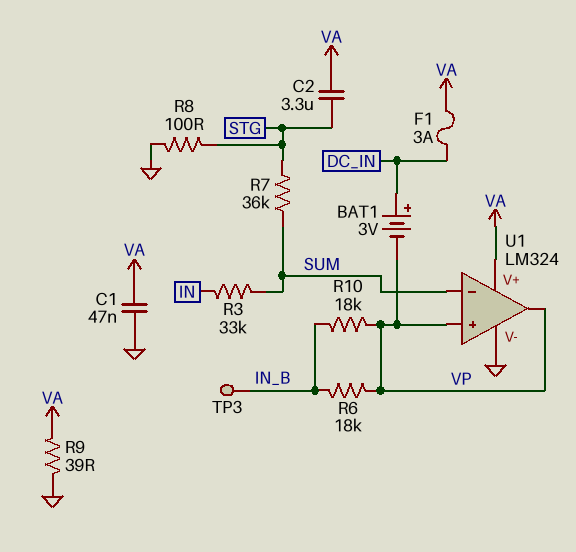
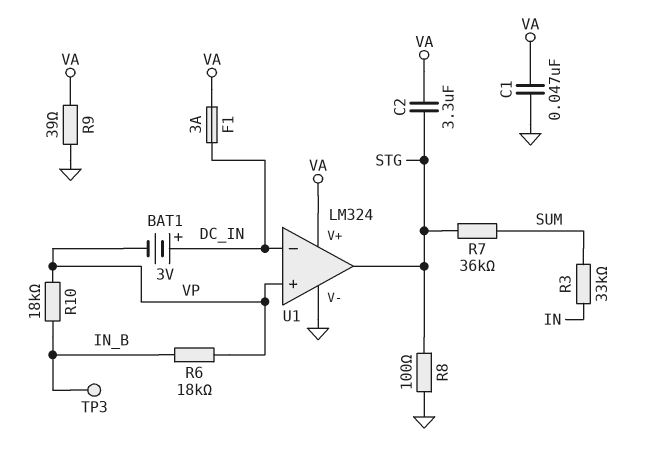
U1 pin in-: SUM -> DC_IN
U1 pin out: VP -> STG

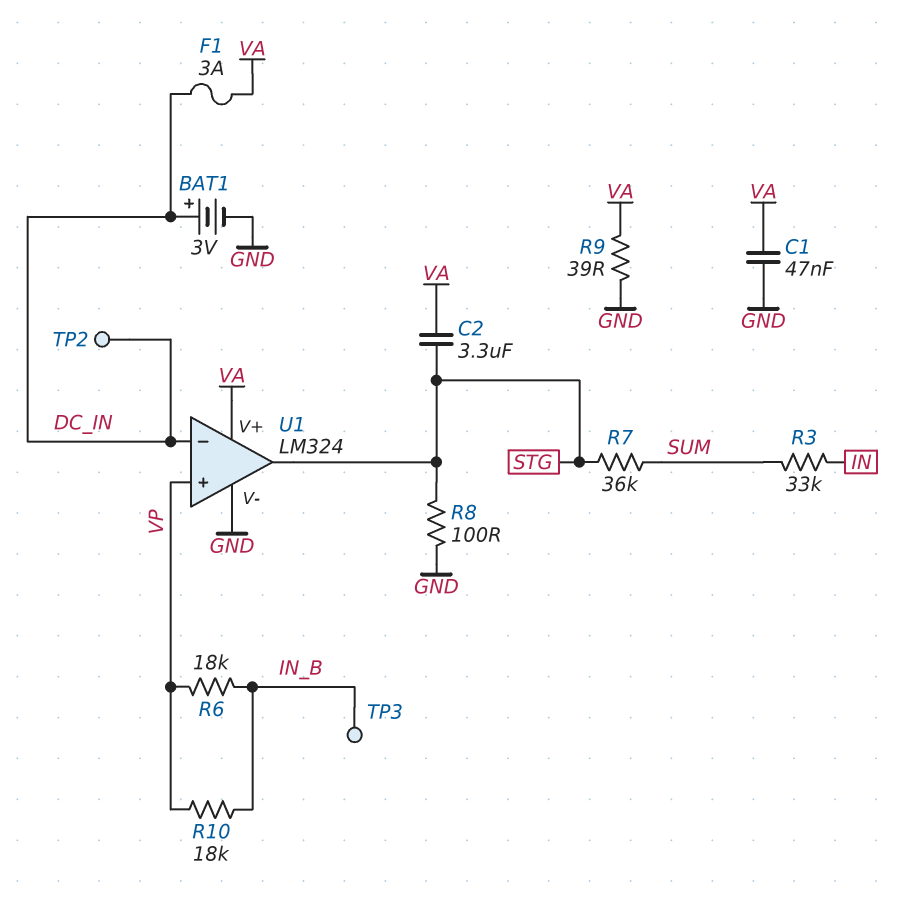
BAT1: 3V (plus DC_IN, minus VP) -> 3V (plus DC_IN, minus GND)
TP2: none -> test point (DC_IN)

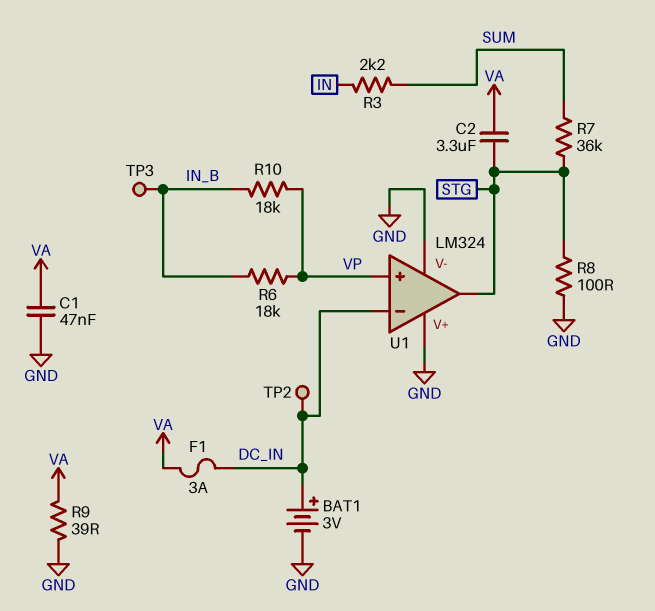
R3: 33k (IN, SUM) -> 2.2k (IN, SUM)
U1 pin V+: VA -> GND

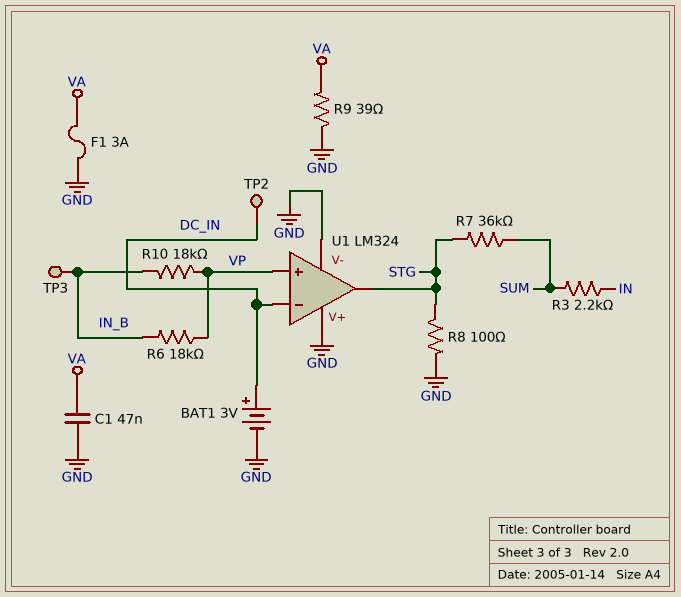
C2: 3.3uF (STG, VA) -> none
F1: 3A (DC_IN, VA) -> 3A (GND, VA)

